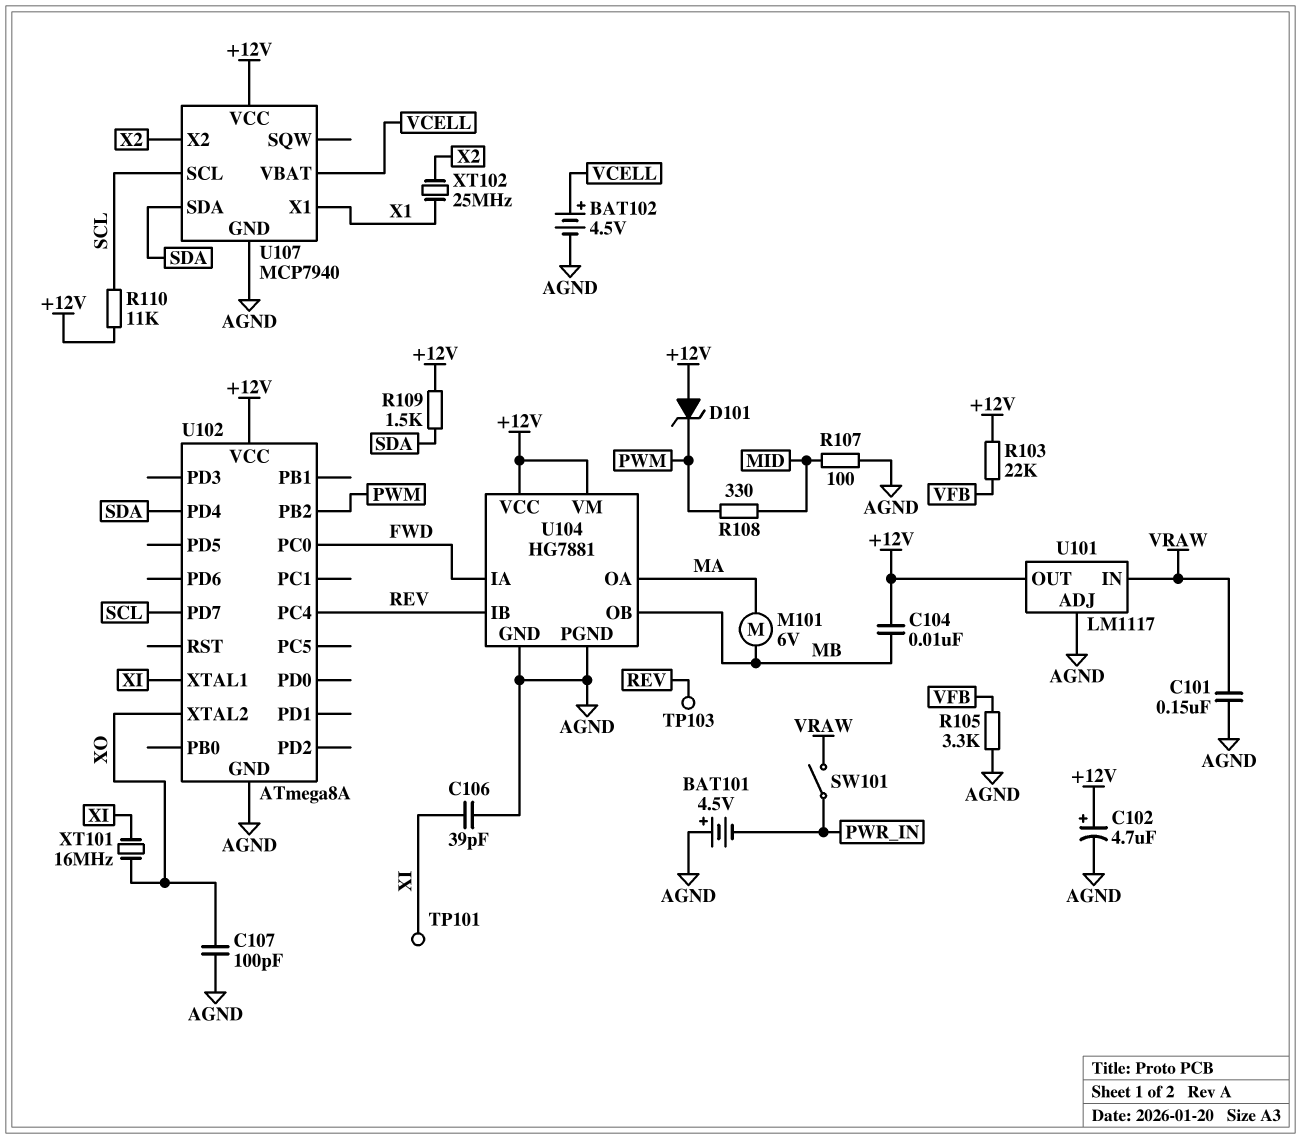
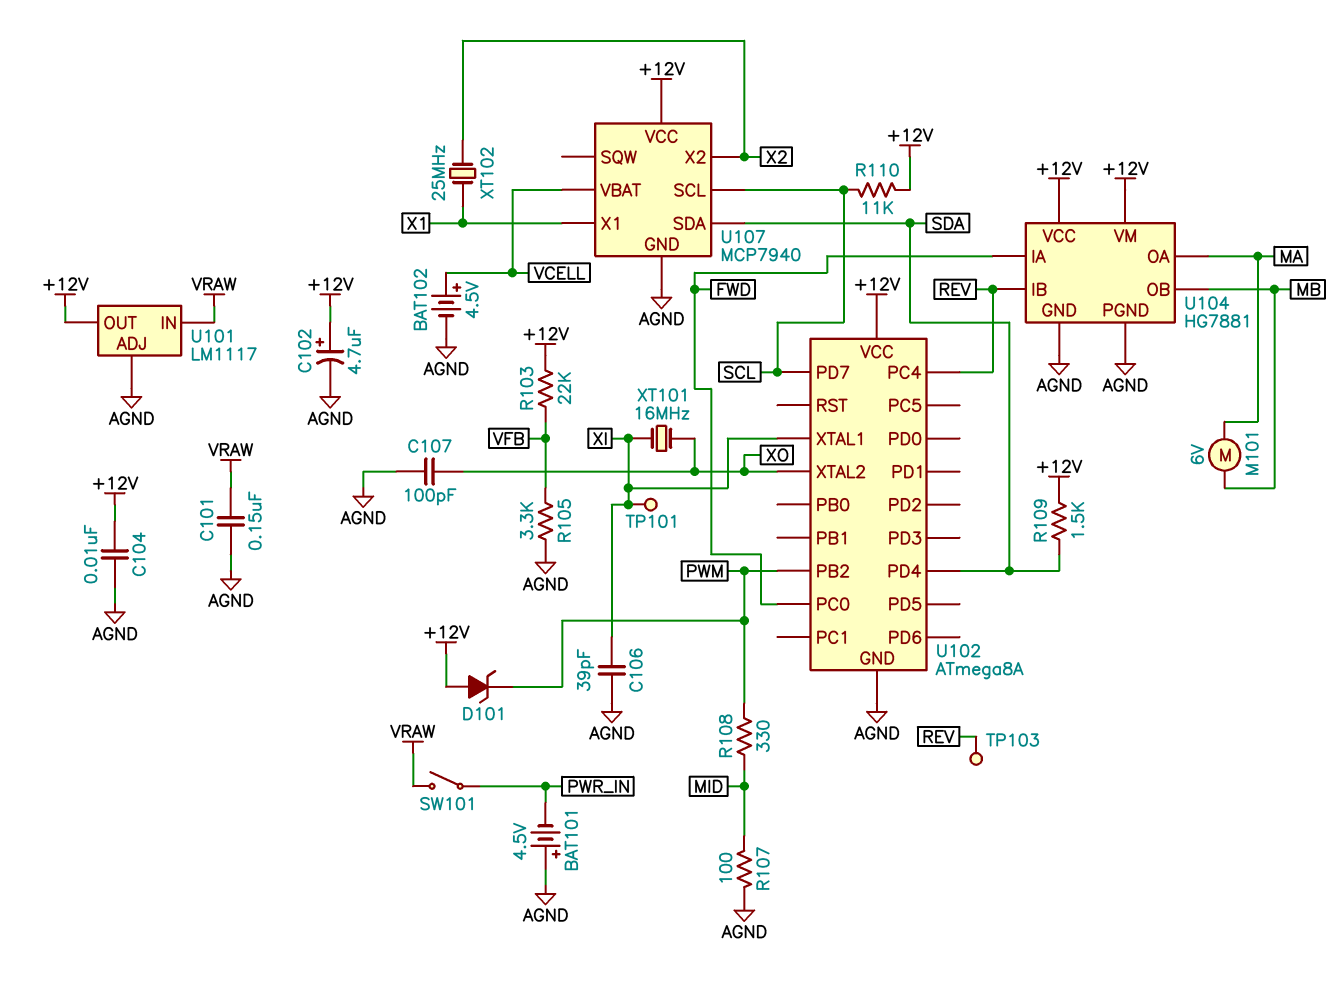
C104: 10nF (+12V, MB) -> 10nF (+12V, AGND)

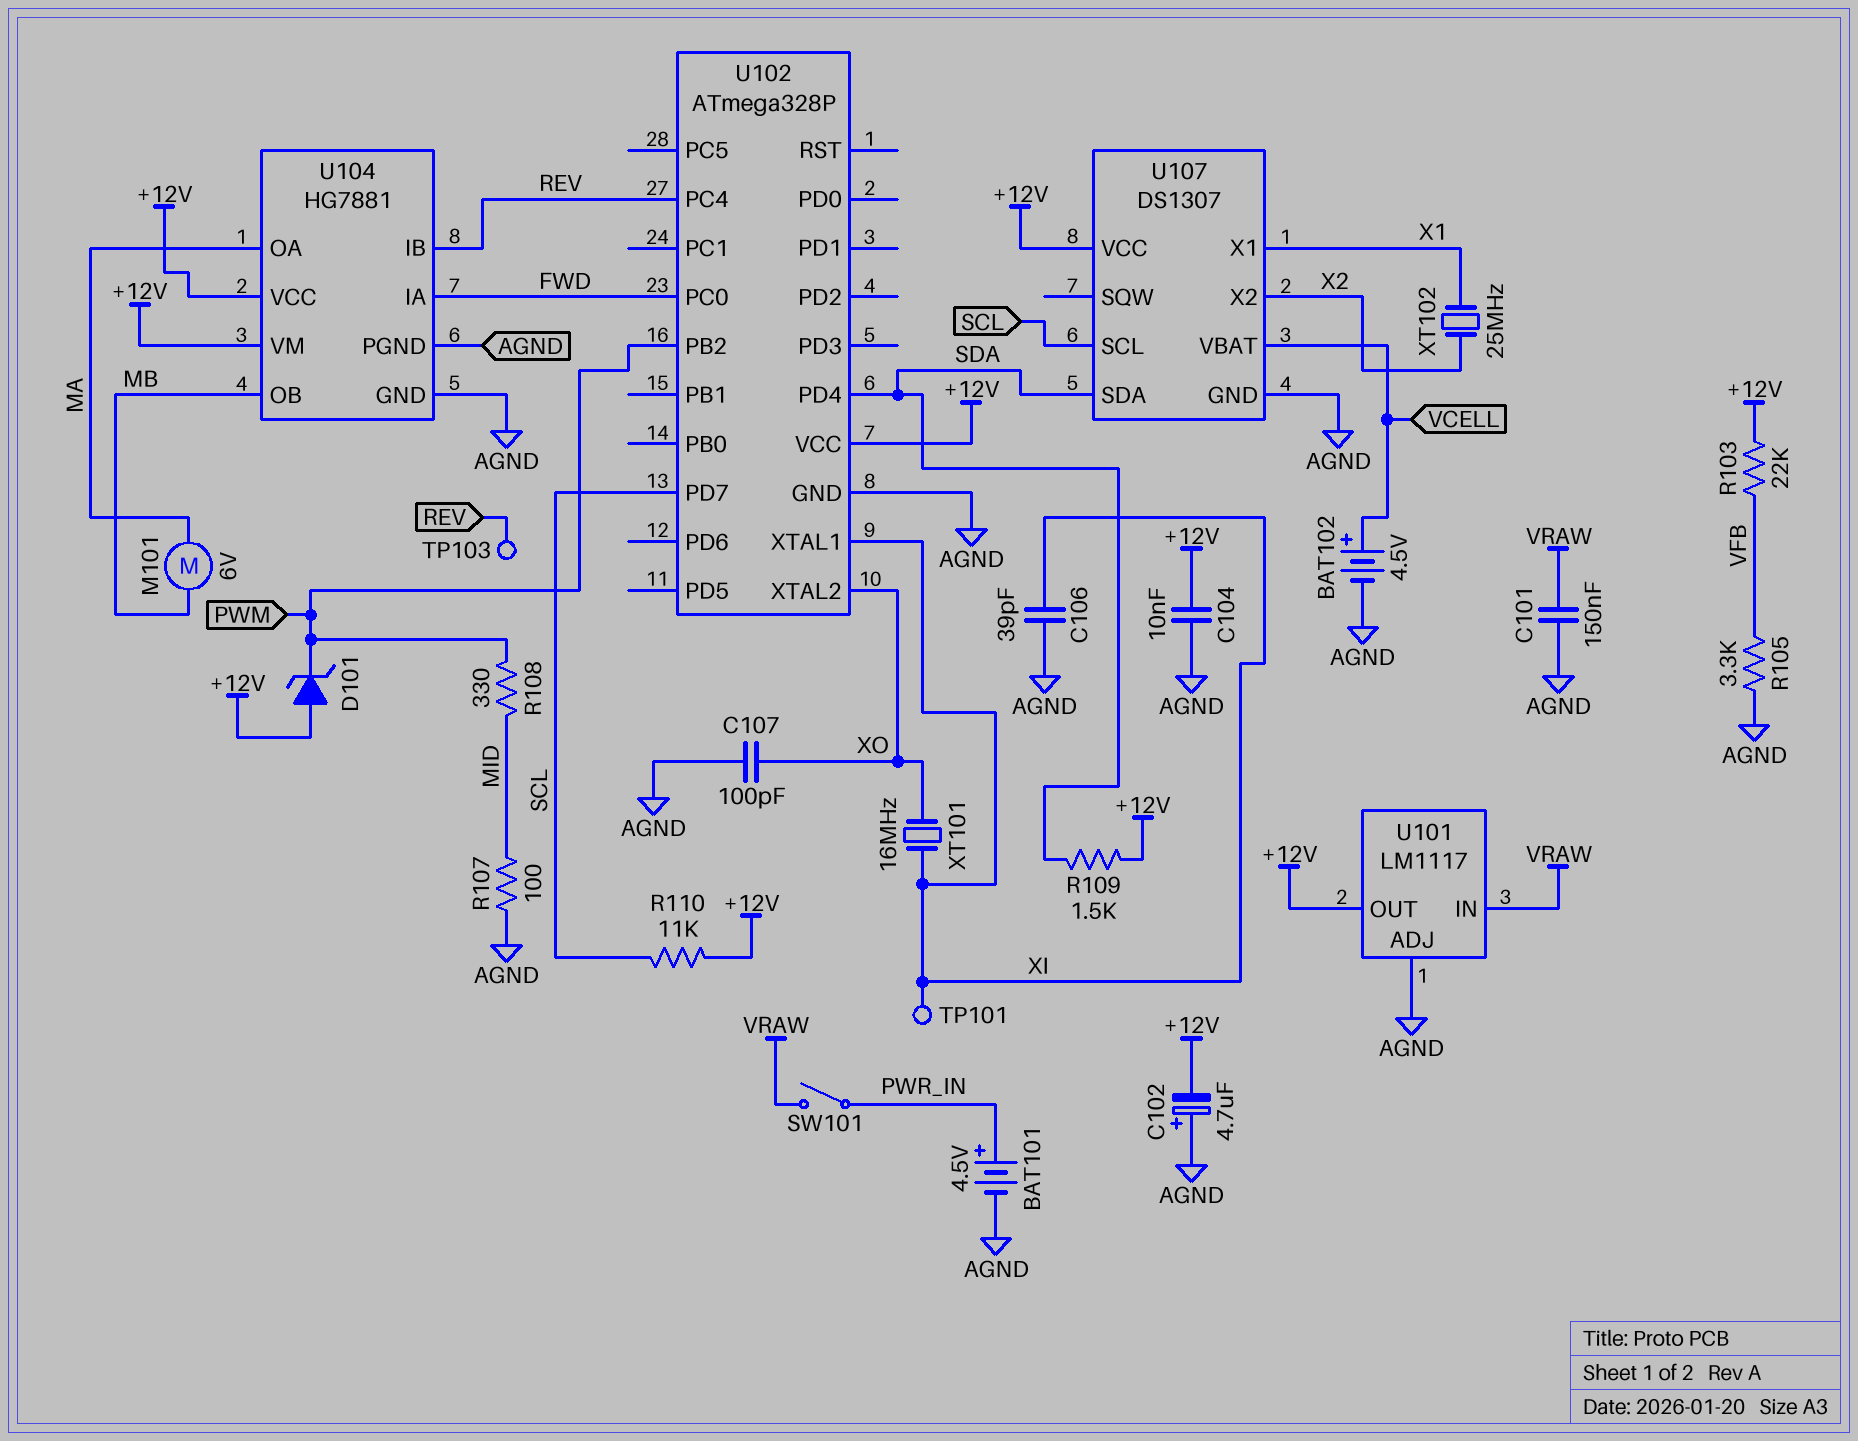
BAT101: 4.5V (plus AGND, minus PWR_IN) -> 4.5V (plus PWR_IN, minus AGND)
C102: 4.7uF (plus +12V, minus AGND) -> 4.7uF (plus AGND, minus +12V)
U102: ATmega8A -> ATmega328P
U107: MCP7940 -> DS1307

